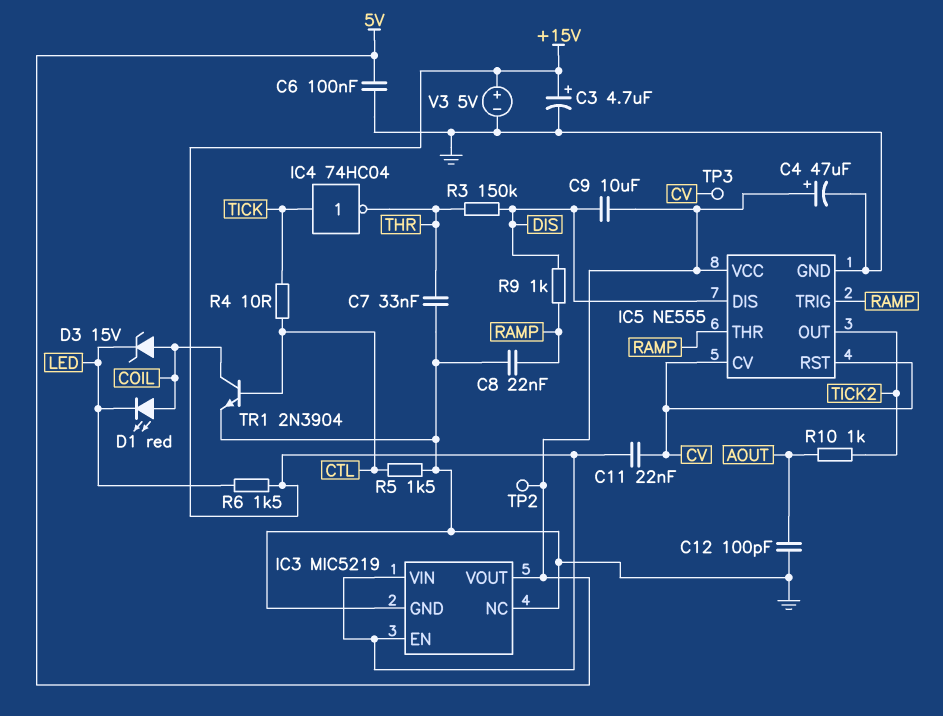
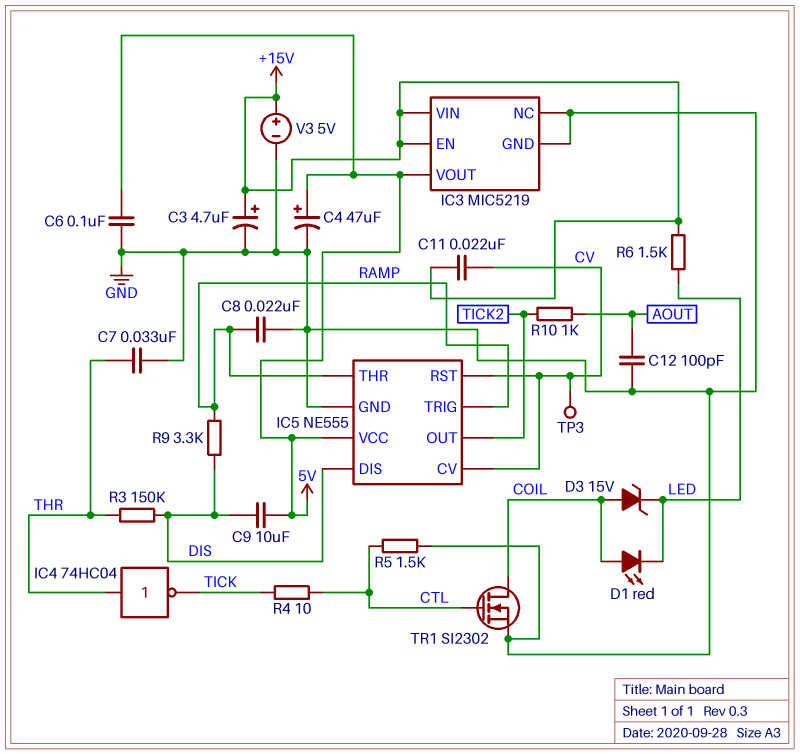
IC4: NOT 74HC04 (in TICK, out THR) -> NOT 74HC04 (in THR, out TICK)
R9: 1k (DIS, RAMP) -> 3.3k (DIS, RAMP)
TP2: test point (5V) -> none
TR1: NPN 2N3904 (B CTL, C COIL, E GND) -> NMOS SI2302 (G CTL, D COIL, S GND)

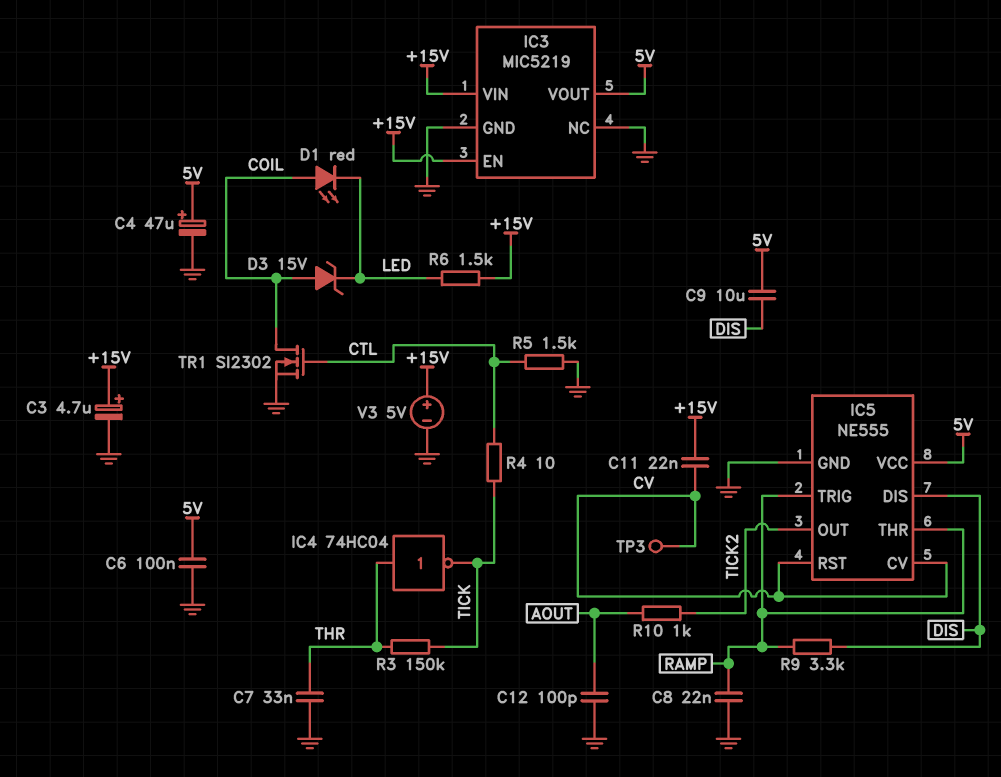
R3: 150k (DIS, THR) -> 150k (THR, TICK)

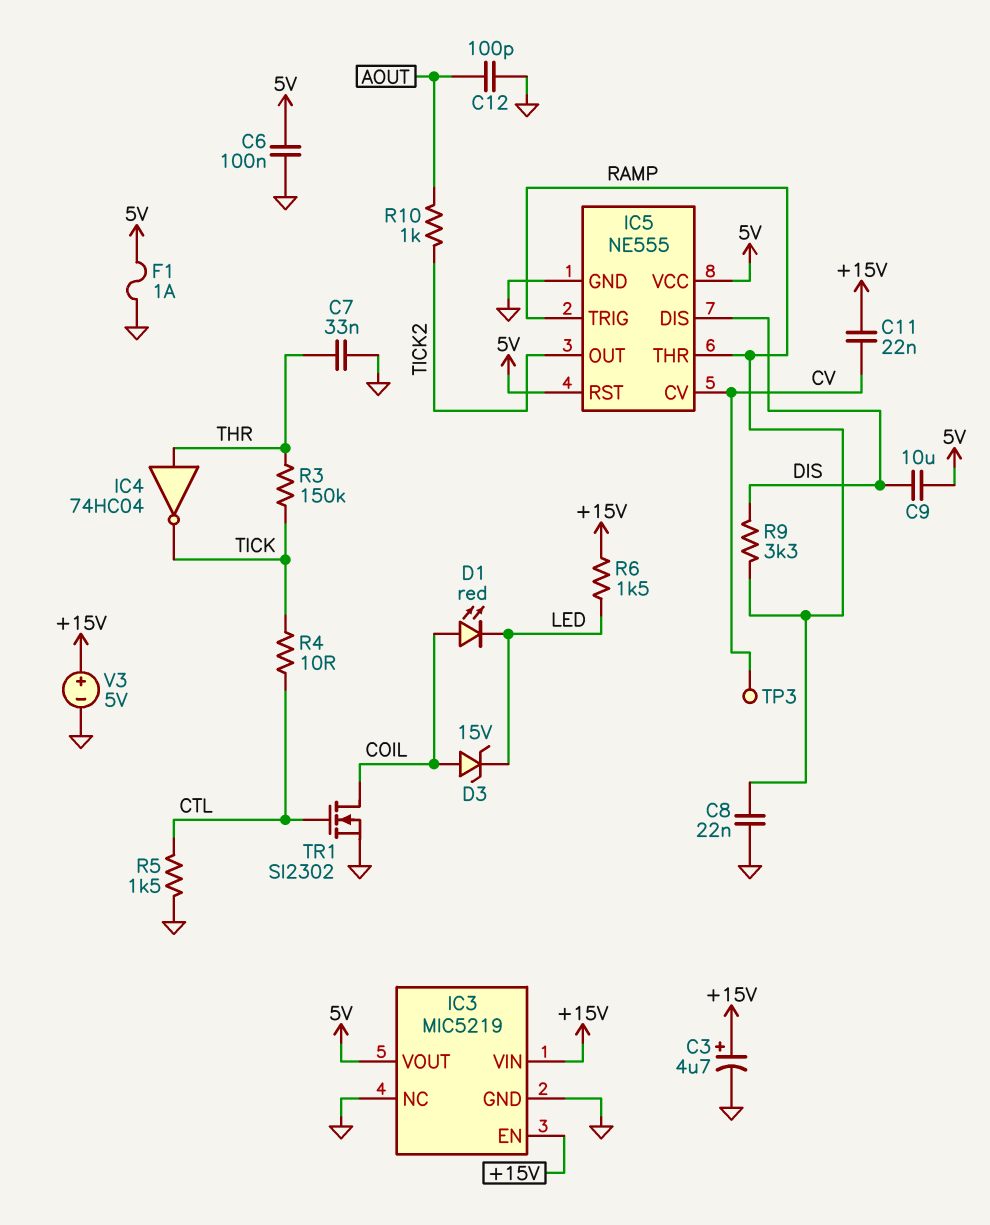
C4: 47uF (plus 5V, minus GND) -> none
F1: none -> 1A (5V, GND)
IC5 pin RST: CV -> 5V

